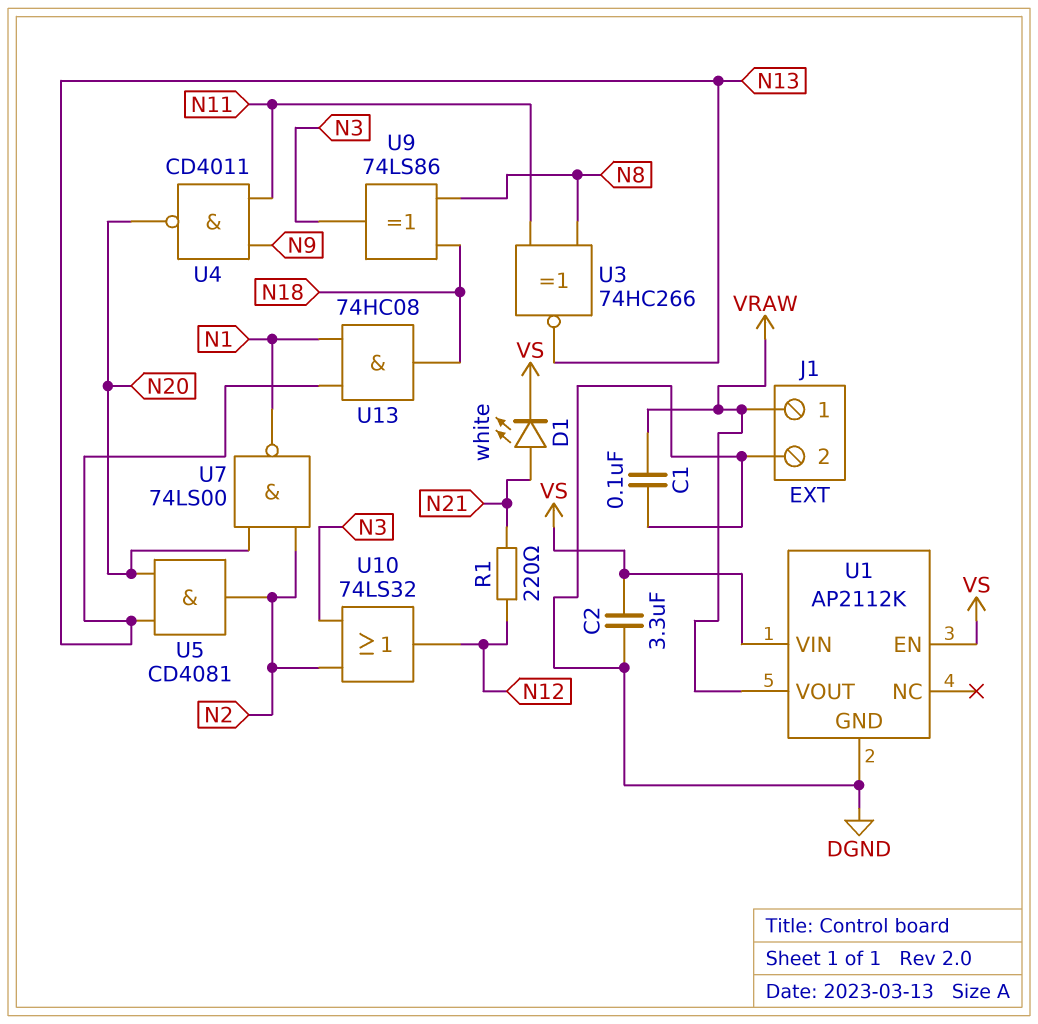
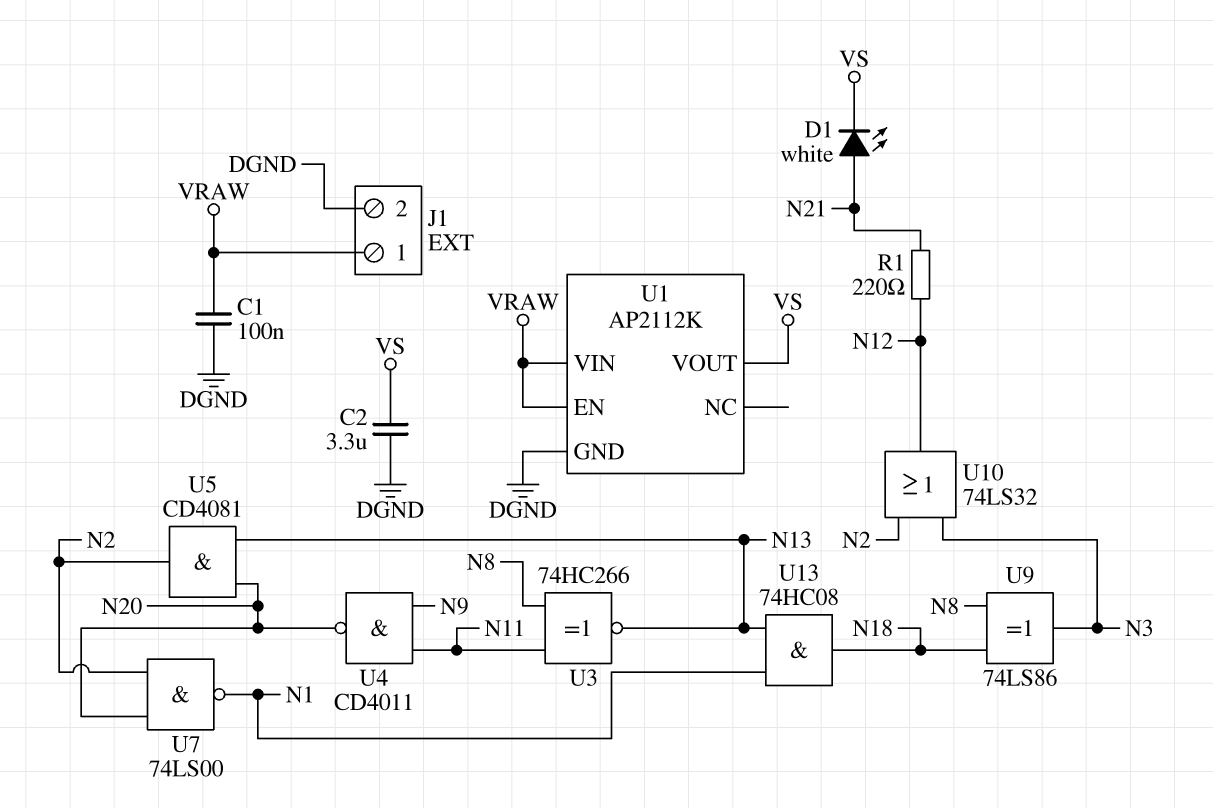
U1 pin EN: VS -> VRAW
U1 pin VIN: VS -> VRAW
U1 pin VOUT: VRAW -> VS

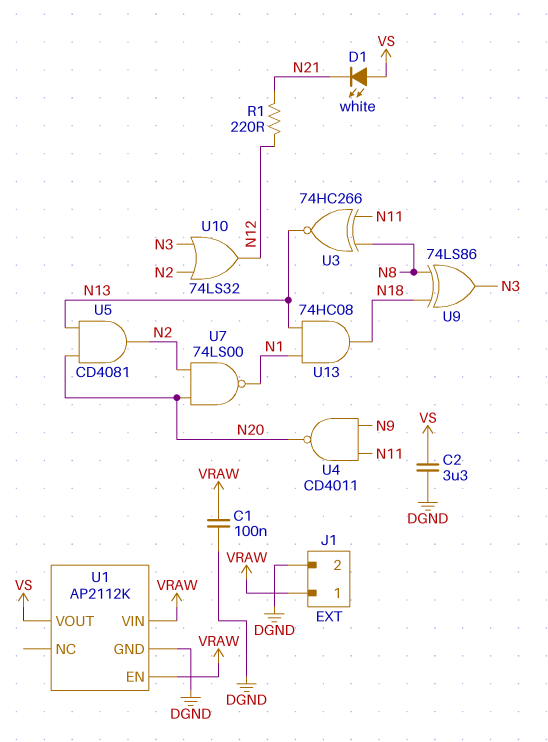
D1: LED white (A N21, K VS) -> LED white (A VS, K N21)

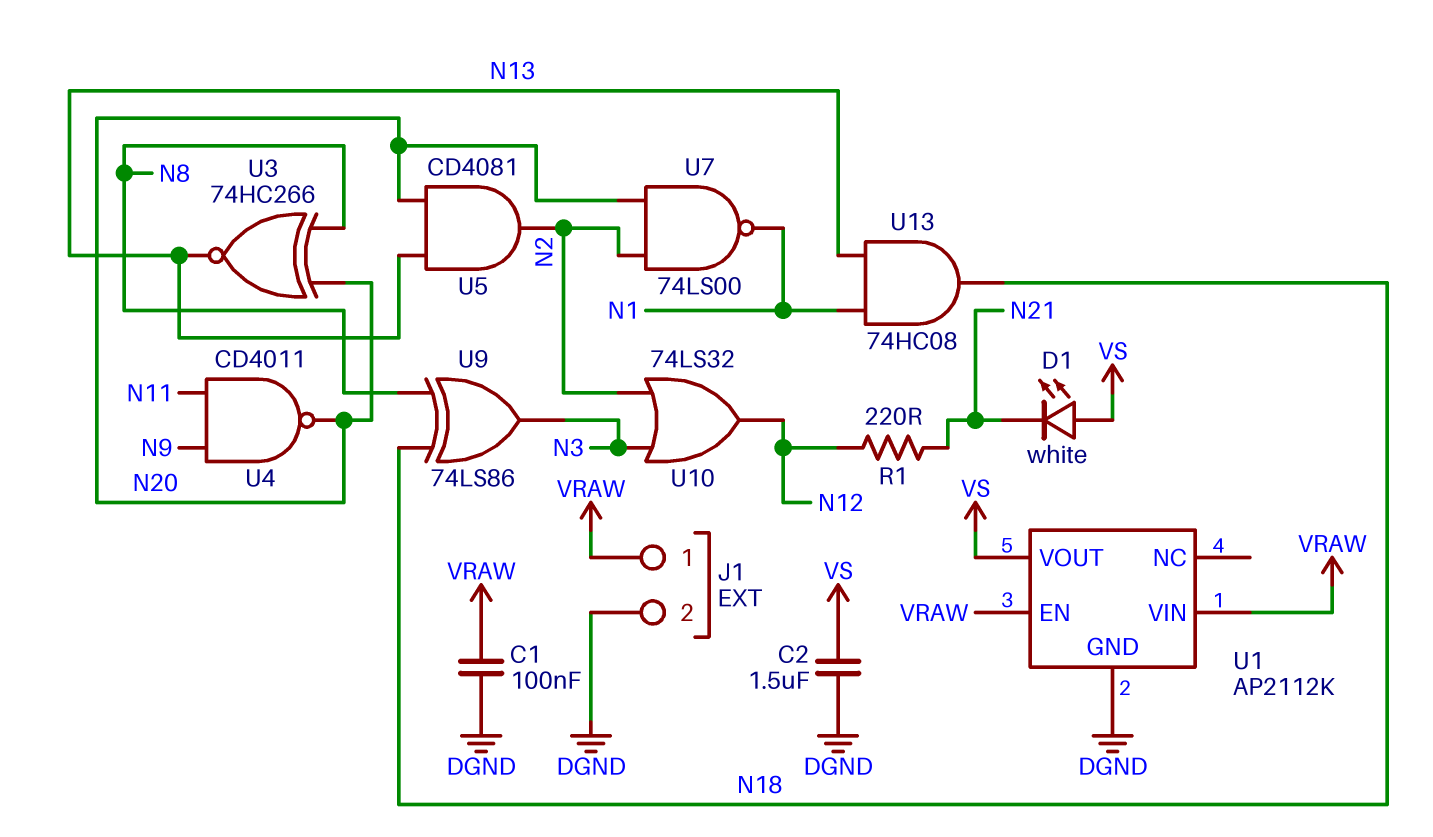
C2: 3.3uF (DGND, VS) -> 1.5uF (DGND, VS)
U3: XNOR 74HC266 (in N8, in N11, out N13) -> XNOR 74HC266 (in N8, in N20, out N13)

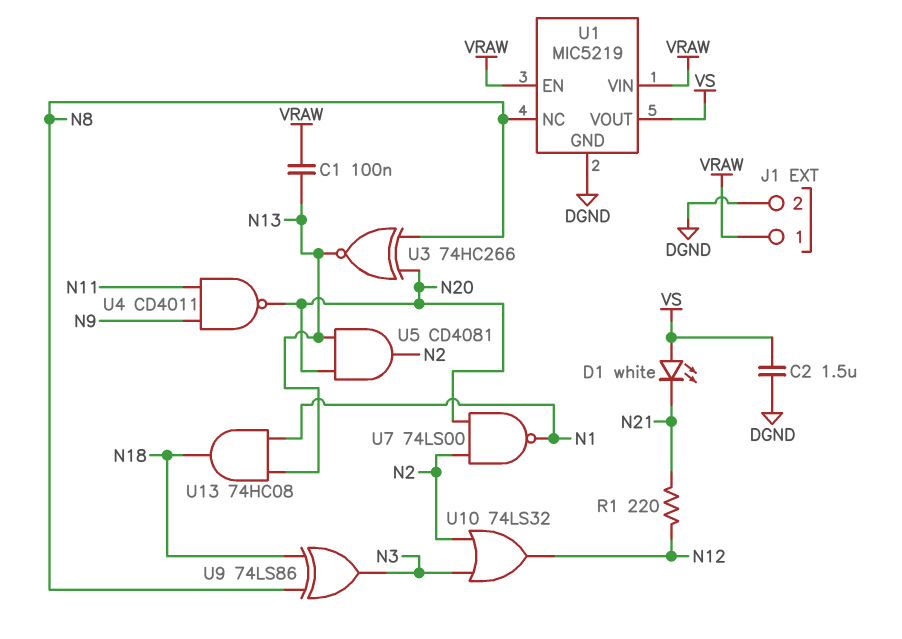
C1: 100nF (DGND, VRAW) -> 100nF (N13, VRAW)
U1: AP2112K -> MIC5219
U1 pin NC: none -> N8

